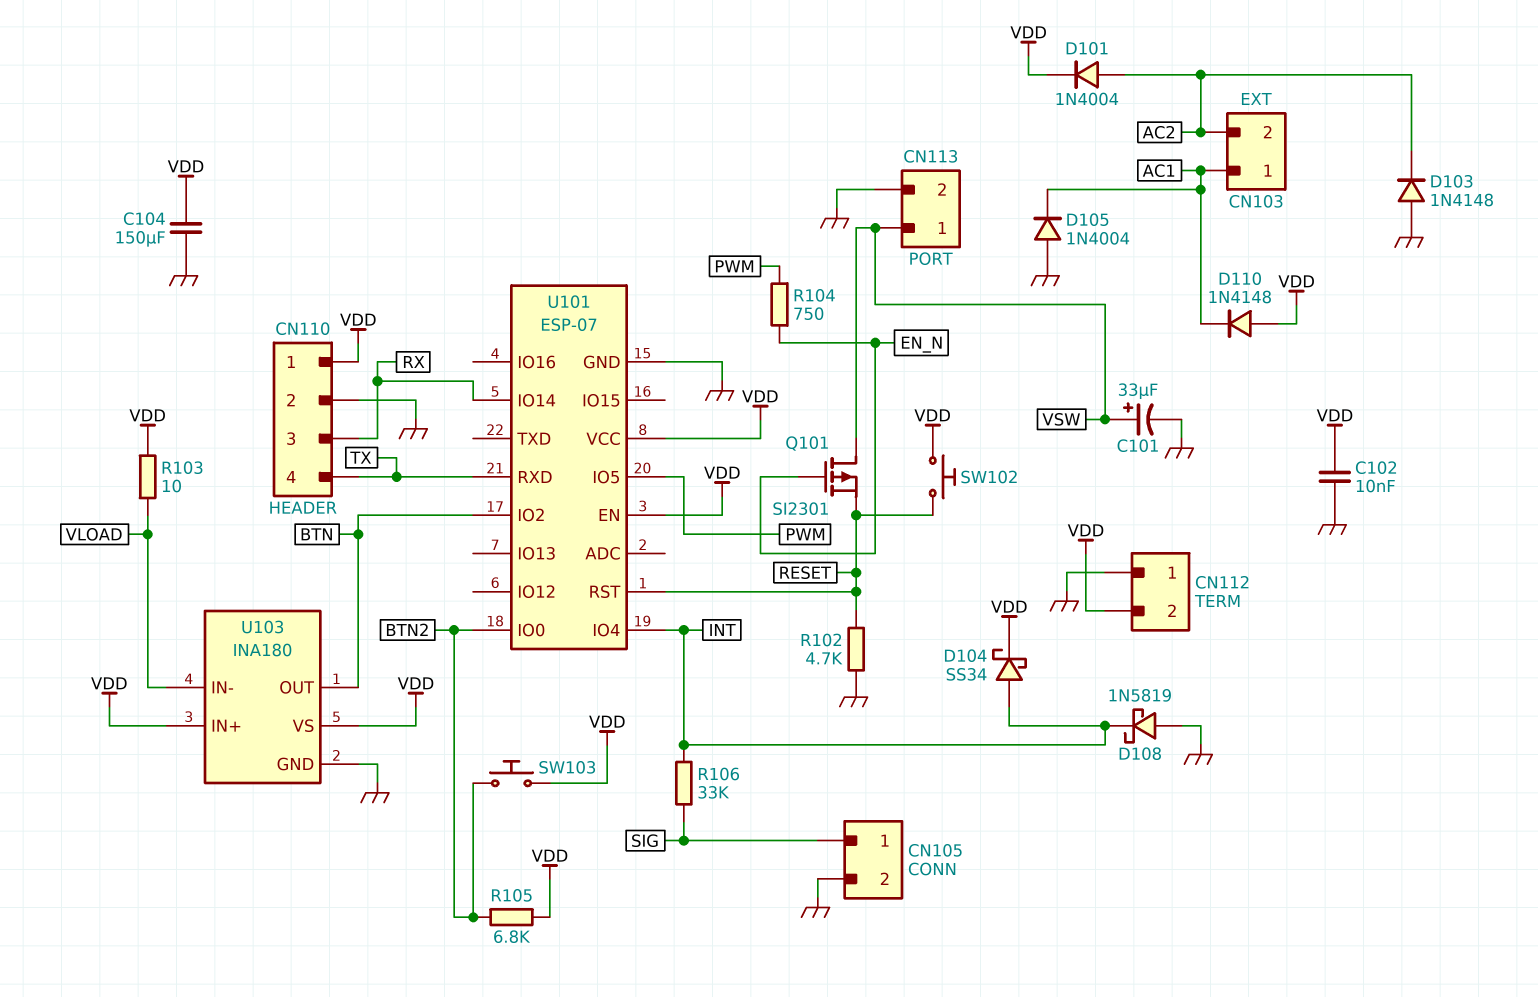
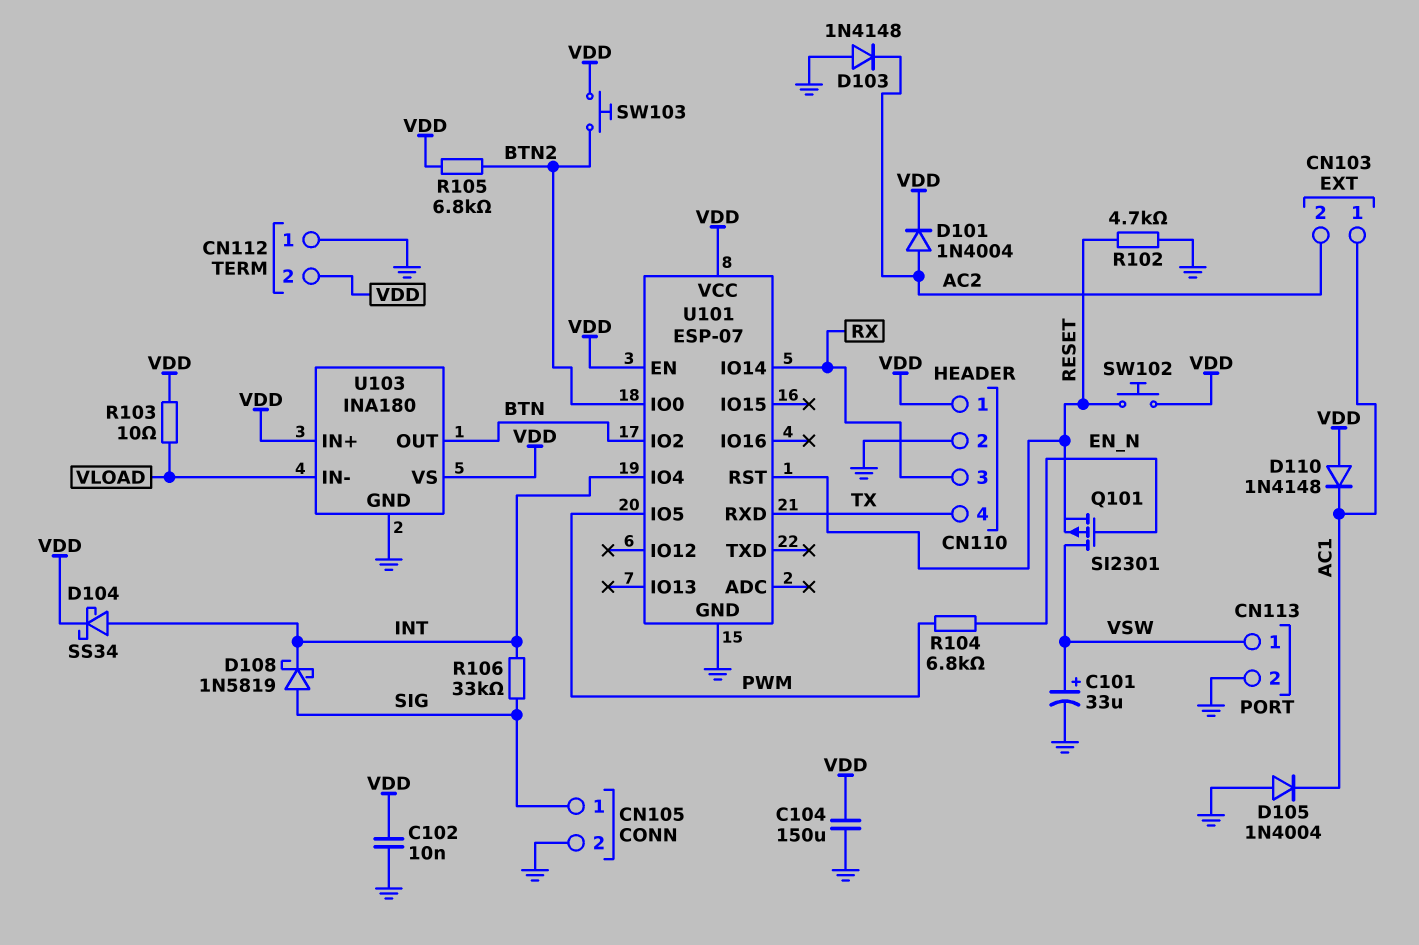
D108: schottky 1N5819 (A GND, K INT) -> schottky 1N5819 (A SIG, K INT)
R104: 750 (EN_N, PWM) -> 6.8k (EN_N, PWM)

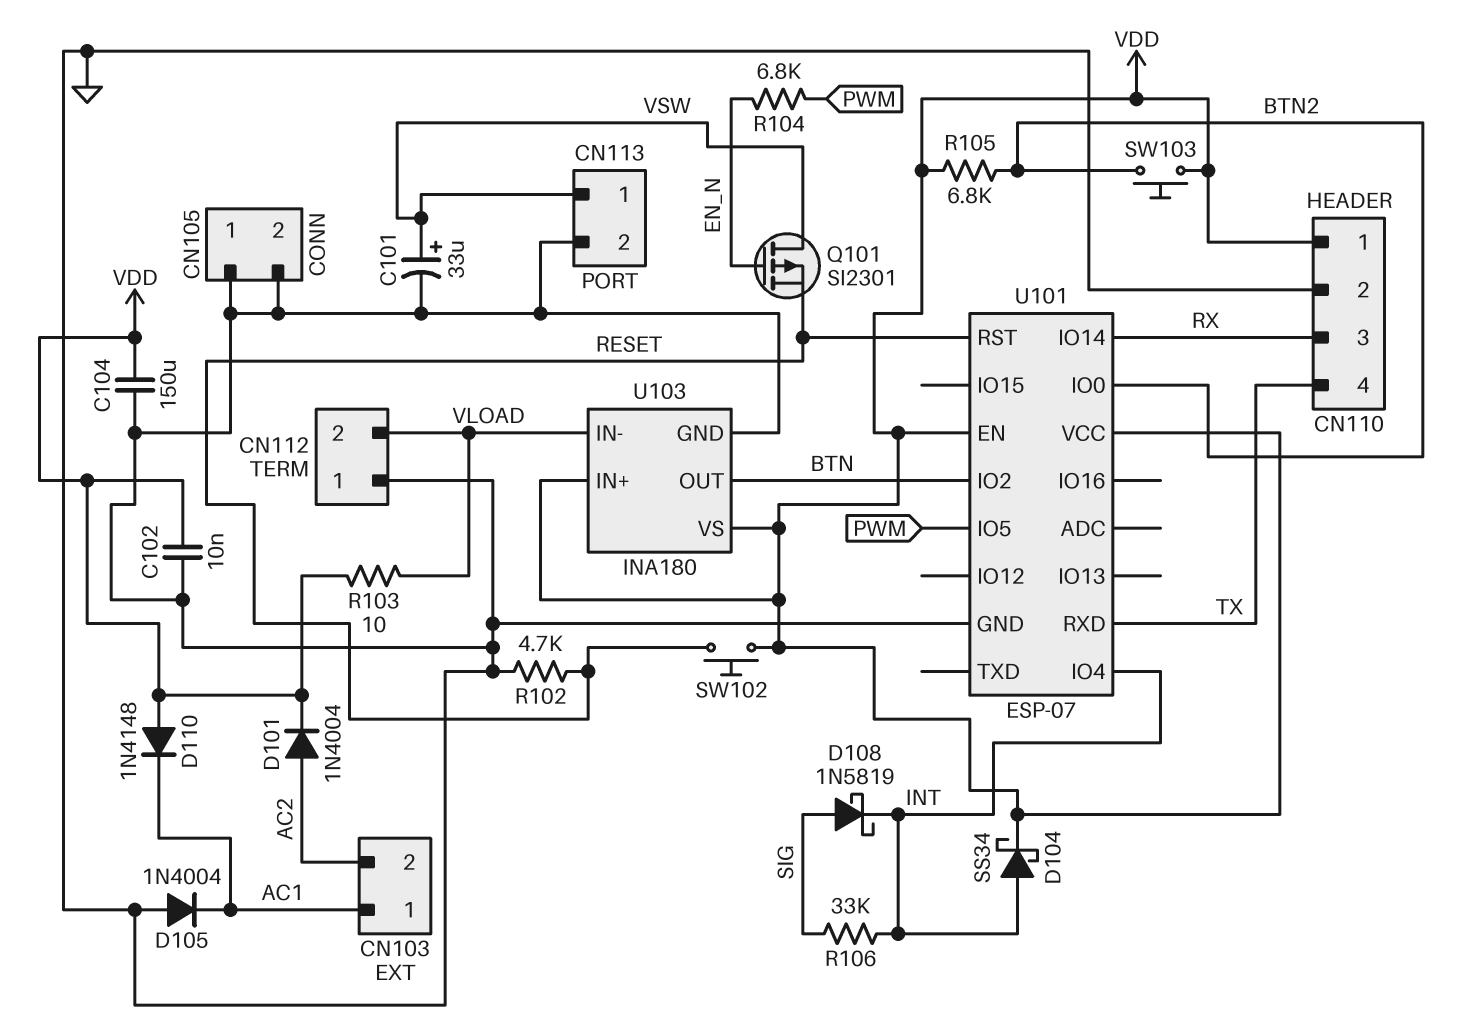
CN105 pin 1: SIG -> GND
CN112 pin 2: VDD -> VLOAD
D103: diode 1N4148 (A GND, K AC2) -> none

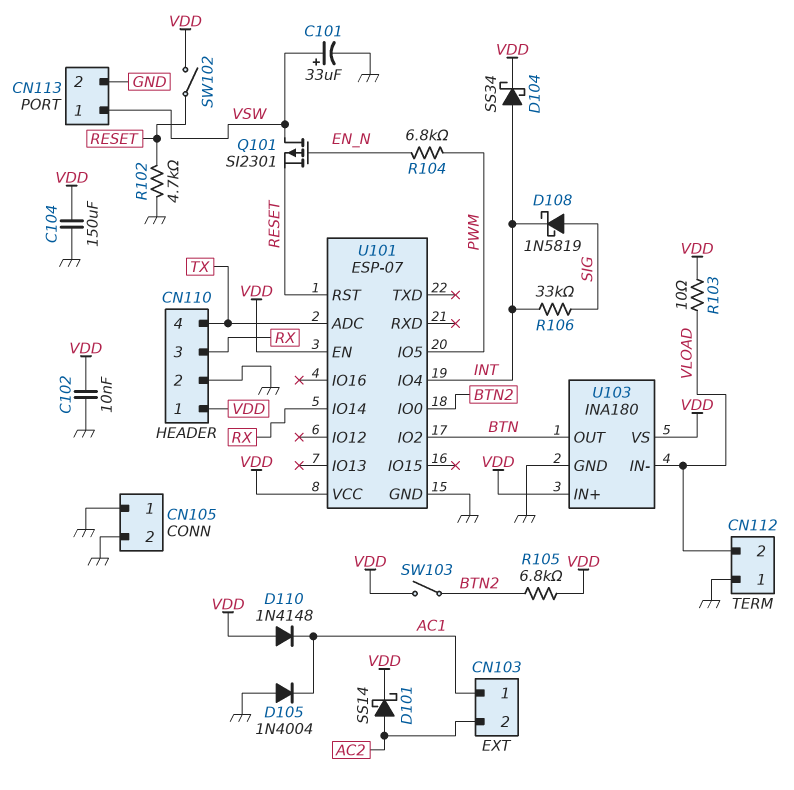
D101: diode 1N4004 (A AC2, K VDD) -> schottky SS14 (A AC2, K VDD)
SW102: button (RESET, VDD) -> switch (RESET, VDD)
SW103: button (BTN2, VDD) -> switch (BTN2, VDD)
U101 pin ADC: none -> TX
U101 pin RXD: TX -> none

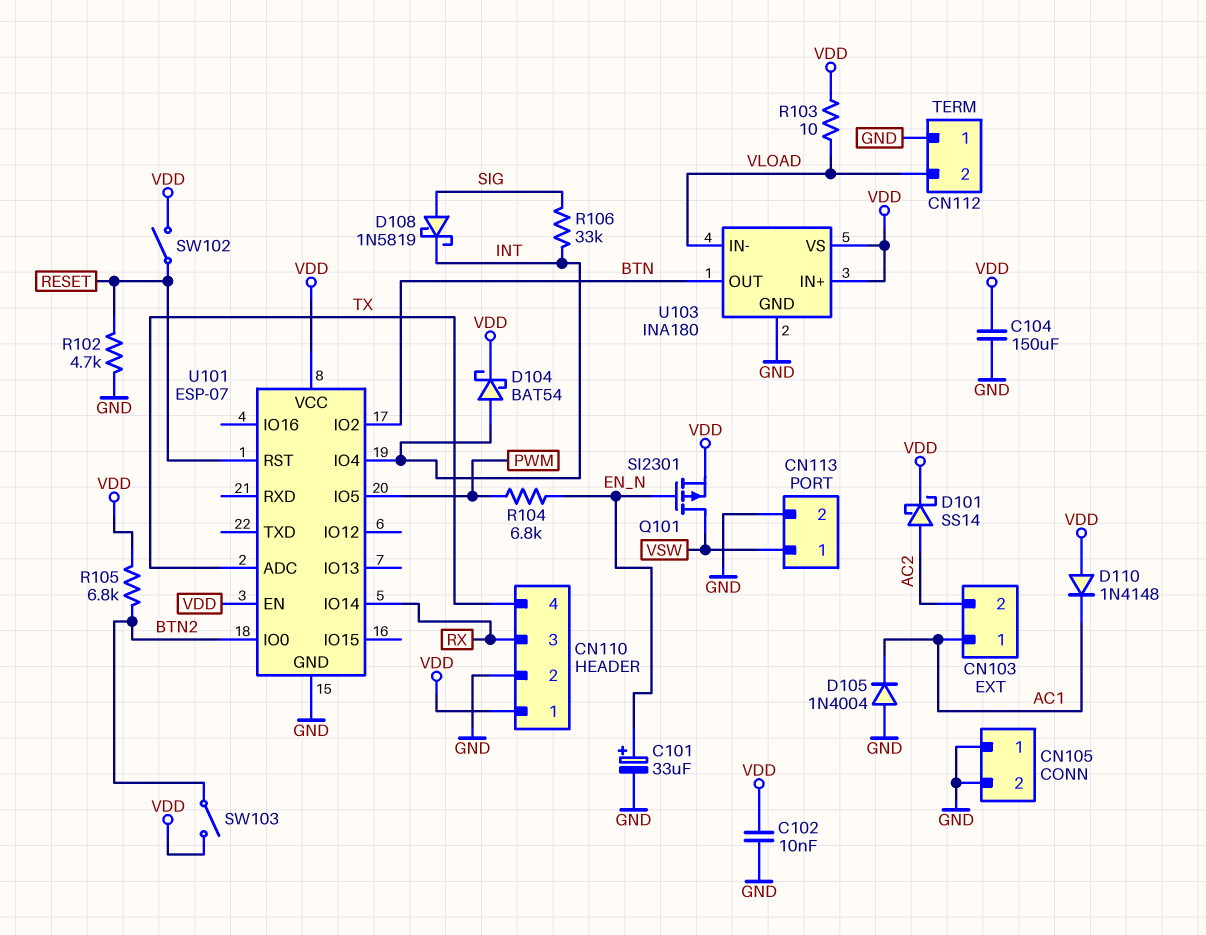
C101: 33uF (plus VSW, minus GND) -> 33uF (plus EN_N, minus GND)
D104: schottky SS34 (A INT, K VDD) -> schottky BAT54 (A INT, K VDD)
Q101: PMOS SI2301 (G EN_N, D VSW, S RESET) -> PMOS SI2301 (G EN_N, D VSW, S VDD)

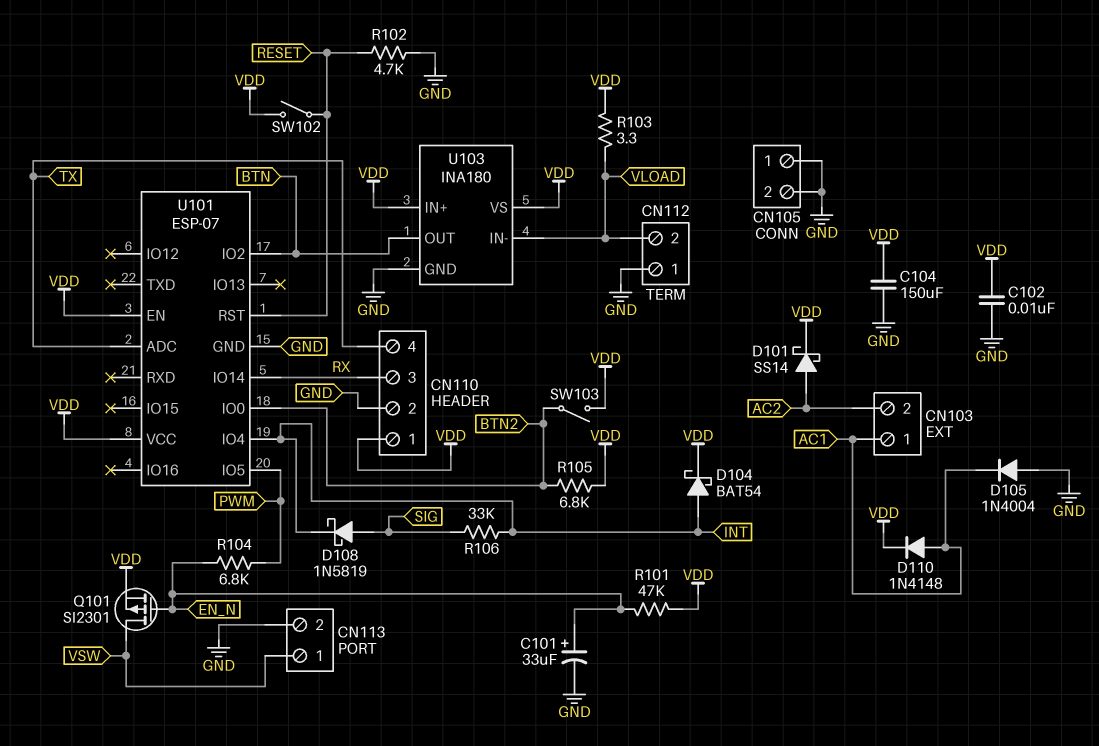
D110: diode 1N4148 (A VDD, K AC1) -> diode 1N4148 (A AC1, K VDD)
R101: none -> 47k (EN_N, VDD)
R103: 10 (VDD, VLOAD) -> 3.3 (VDD, VLOAD)

